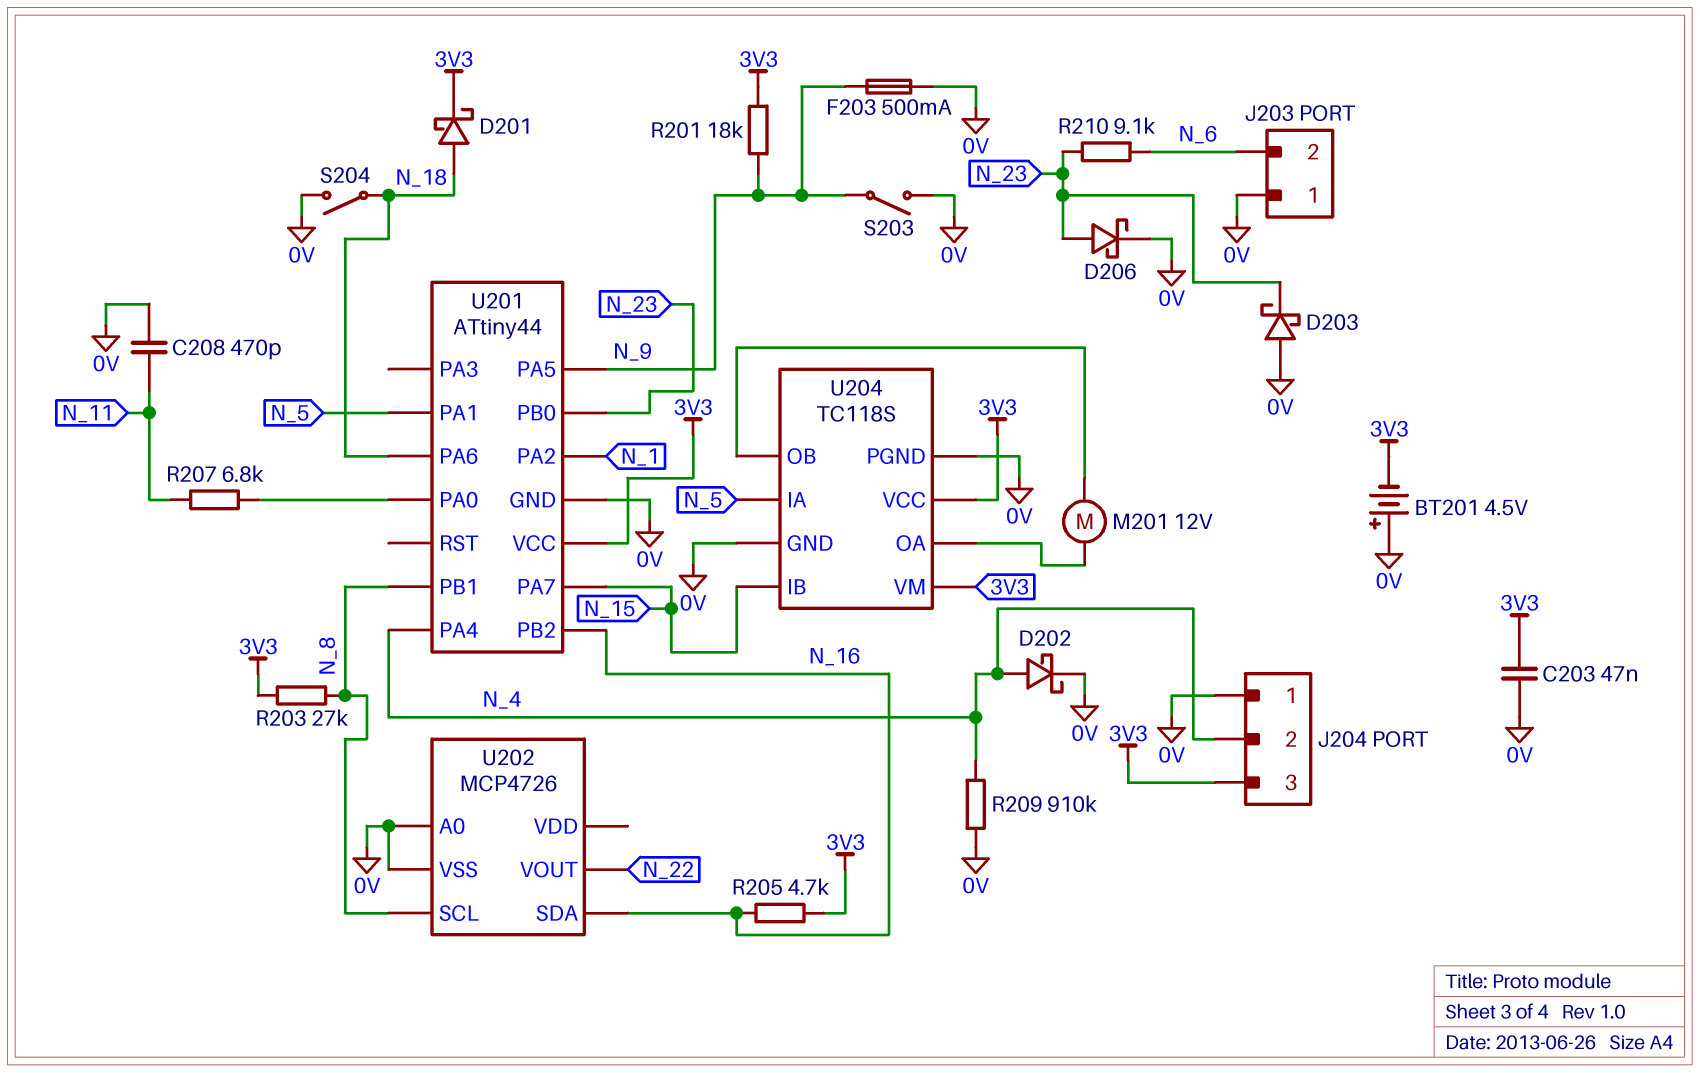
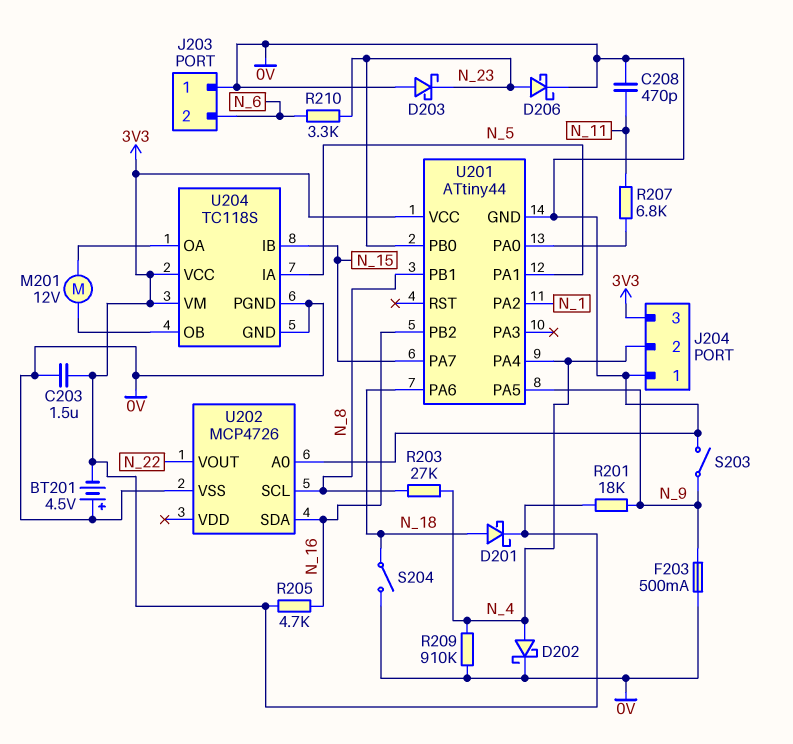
C203: 47nF (0V, 3V3) -> 1.5uF (0V, 3V3)
R203: 27k (3V3, N_8) -> 27k (N_4, N_8)
R210: 9.1k (N_6, N_23) -> 3.3k (N_6, N_23)

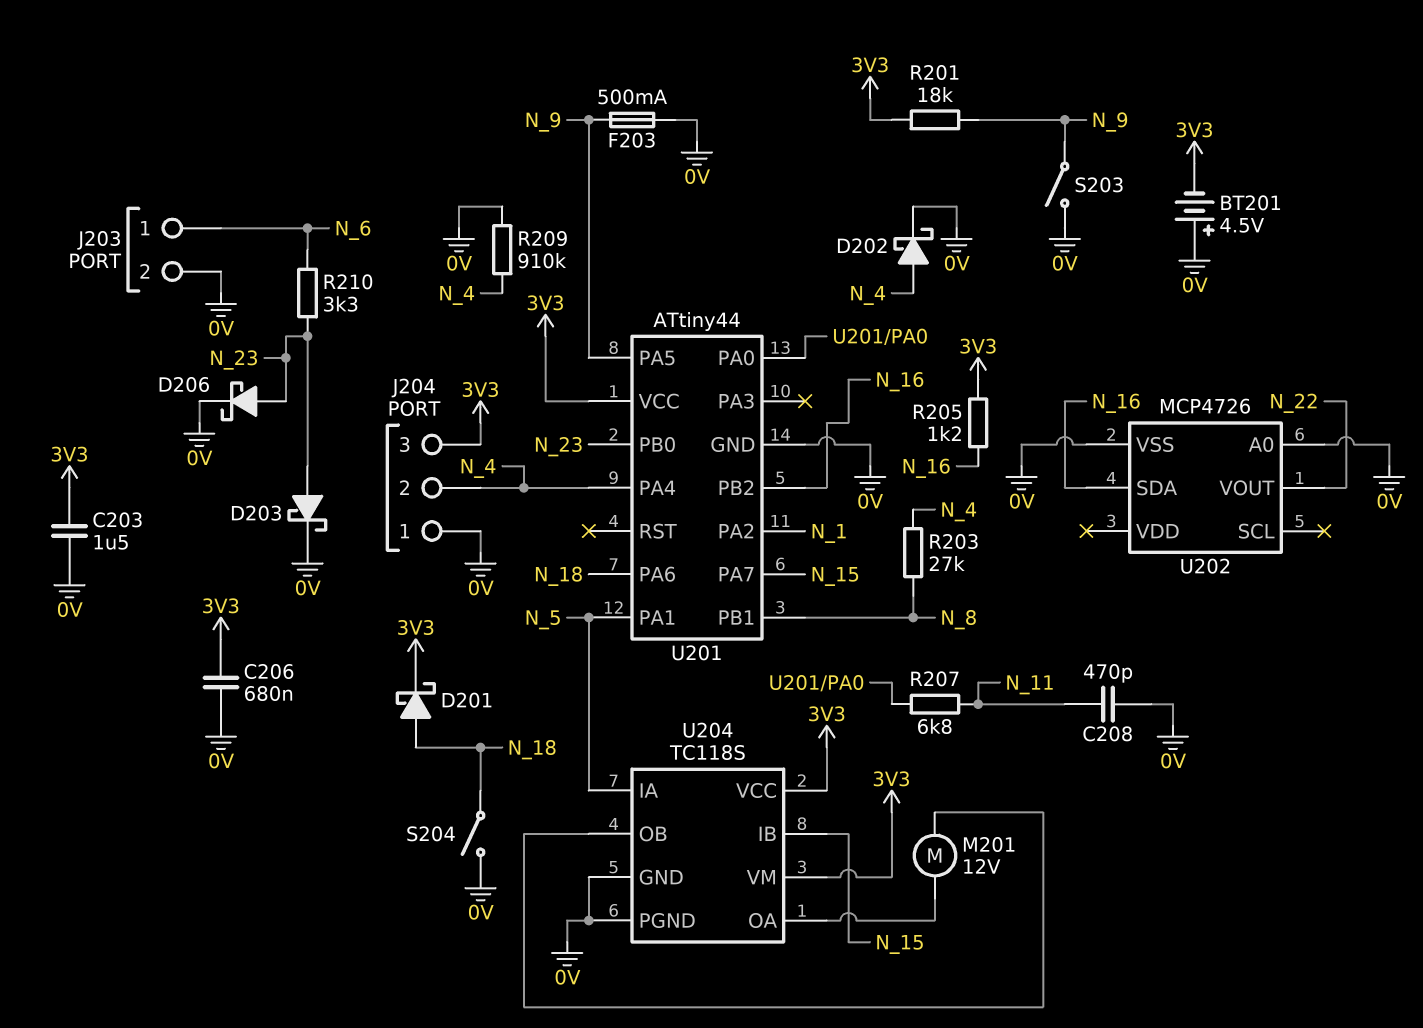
C206: none -> 680nF (0V, 3V3)
D203: schottky (A 0V, K N_23) -> schottky (A N_23, K 0V)
J203 pin 1: 0V -> N_6
J203 pin 2: N_6 -> 0V
R205: 4.7k (3V3, N_16) -> 1.2k (3V3, N_16)
U202 pin SCL: N_8 -> none

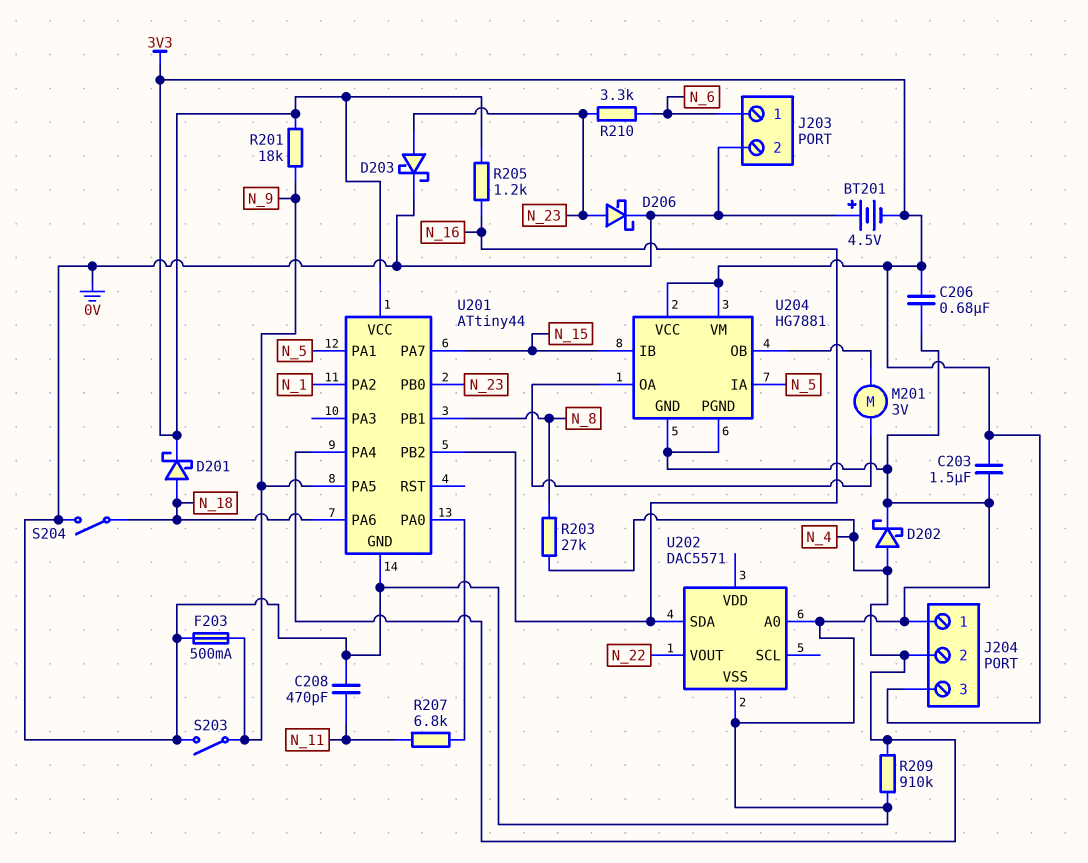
M201: motor 12V (U204/OA, U204/OB) -> motor 3V (U204/OA, U204/OB)
U202: MCP4726 -> DAC5571
U204: TC118S -> HG7881

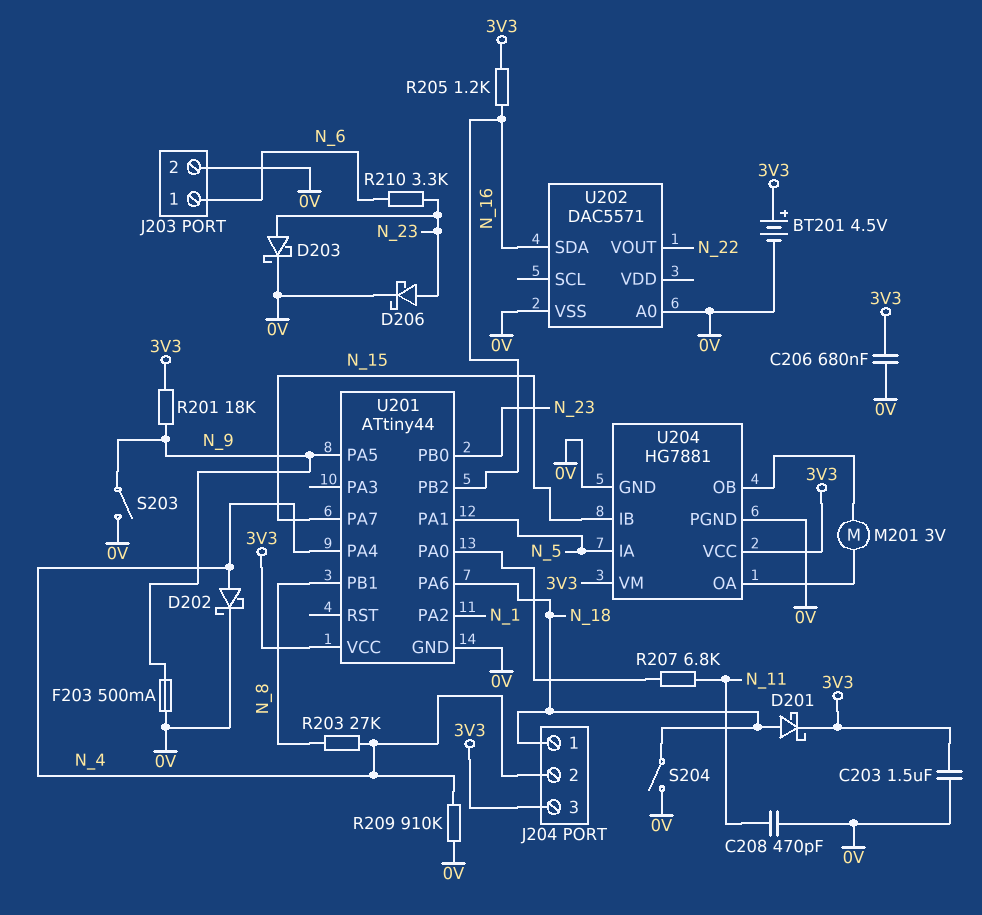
BT201: 4.5V (plus 0V, minus 3V3) -> 4.5V (plus 3V3, minus 0V)
J204 pin 1: 0V -> N_18

